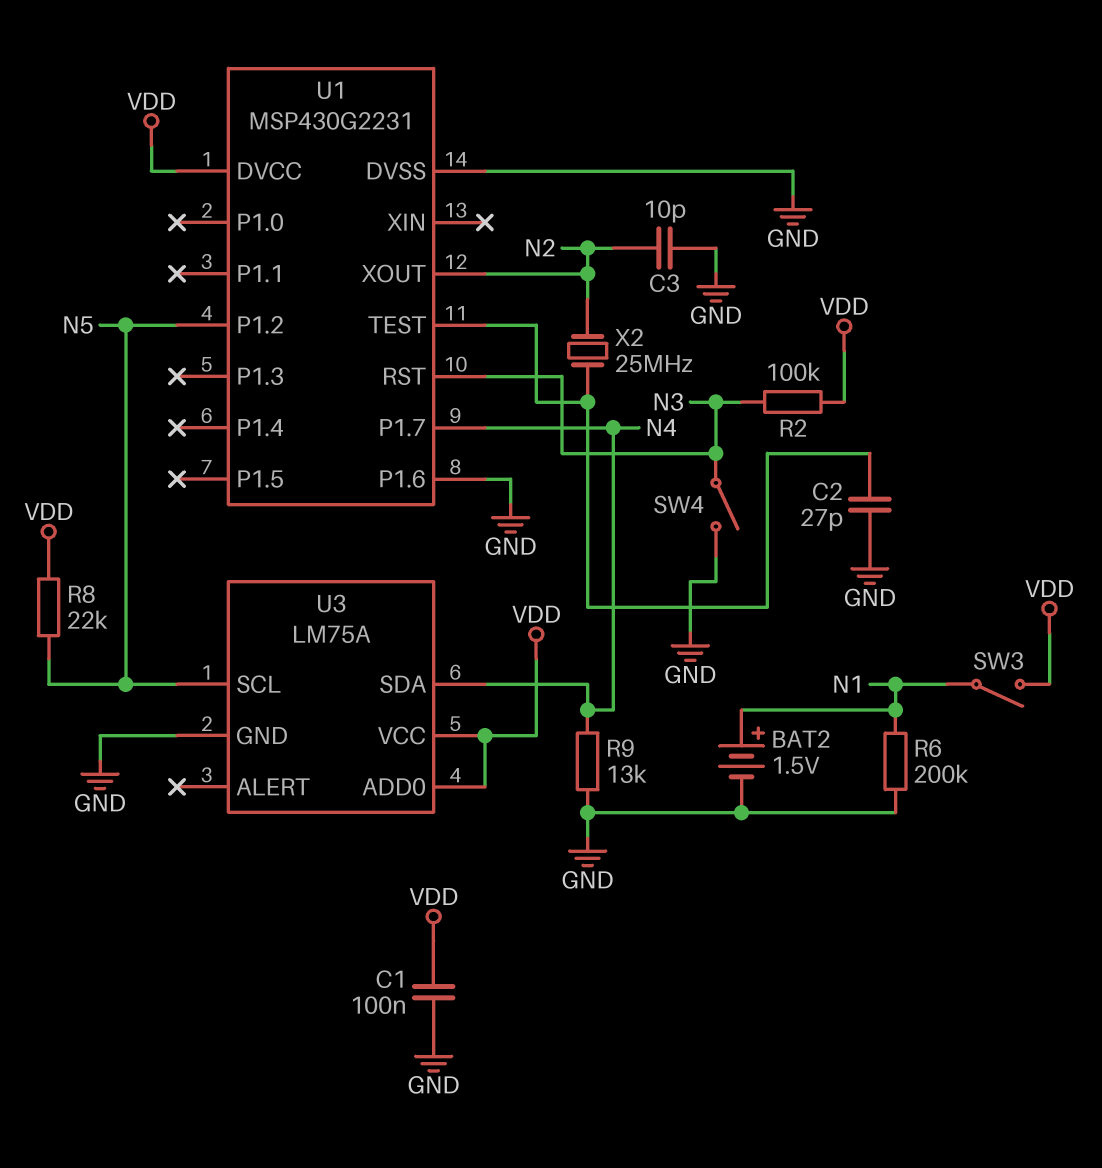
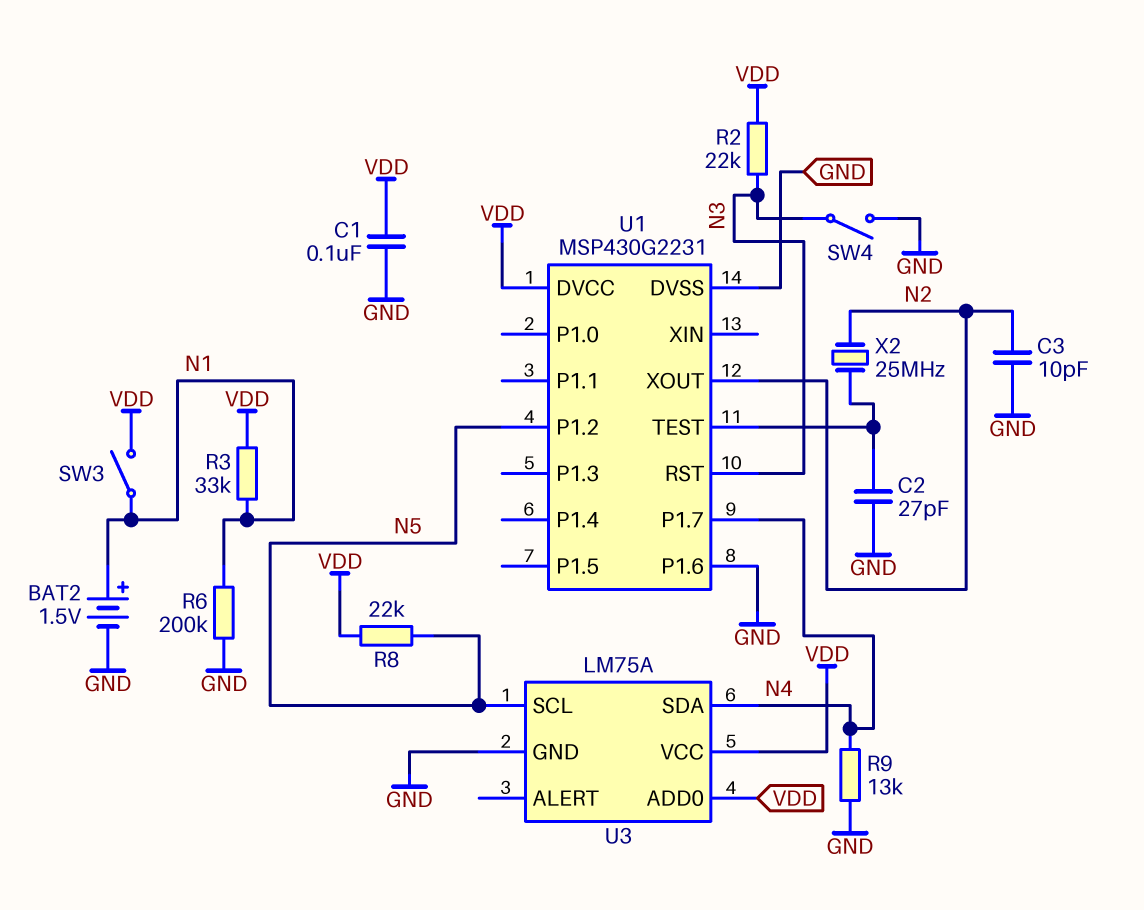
R2: 100k (N3, VDD) -> 22k (N3, VDD)
R3: none -> 33k (N1, VDD)

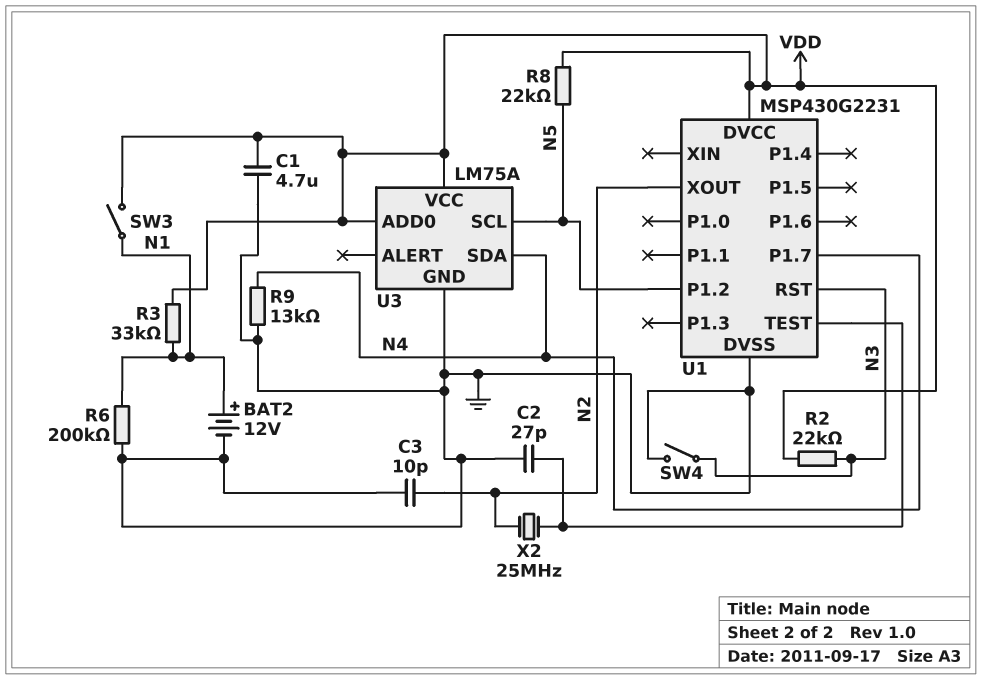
BAT2: 1.5V (plus N1, minus GND) -> 12V (plus N1, minus GND)
C1: 100nF (GND, VDD) -> 4.7uF (GND, VDD)
U1 pin P1.6: GND -> none

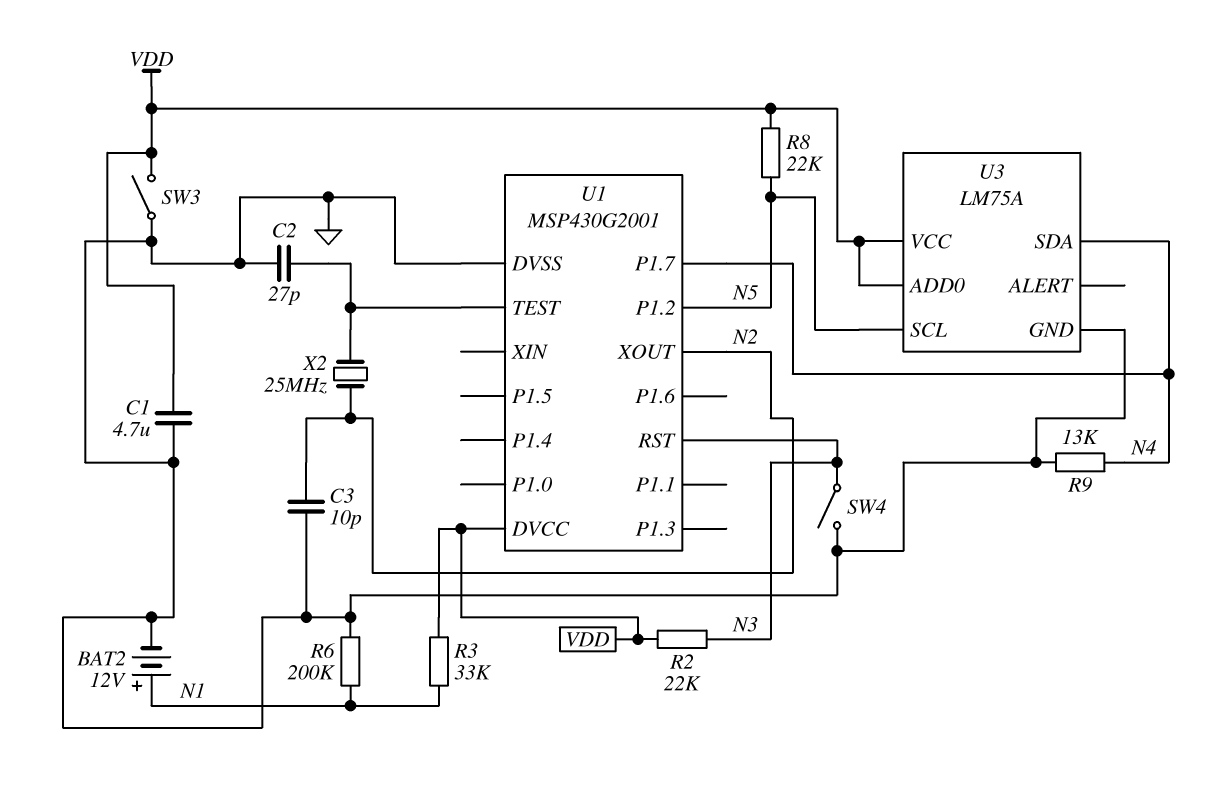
SW3: switch (N1, VDD) -> switch (GND, VDD)
U1: MSP430G2231 -> MSP430G2001

